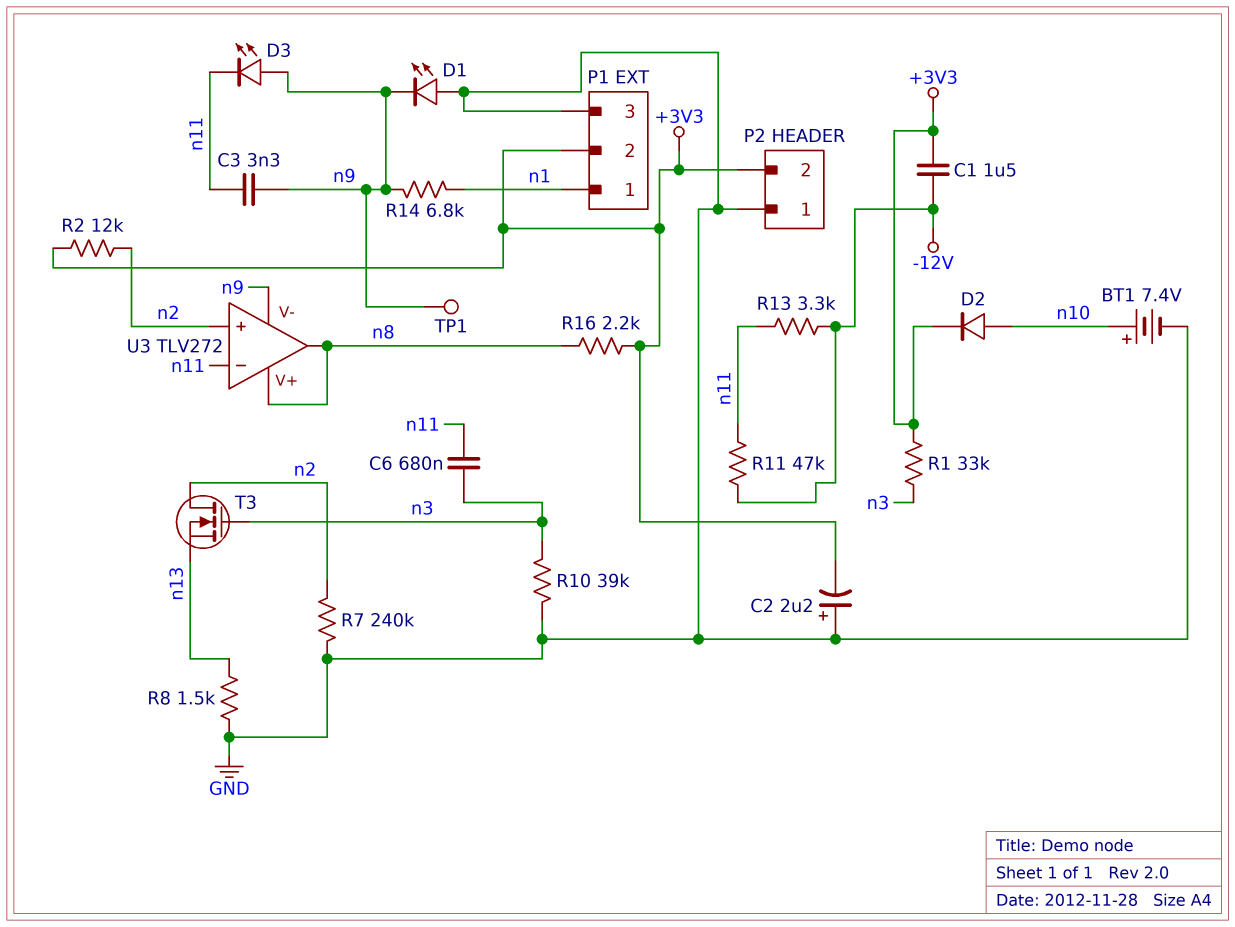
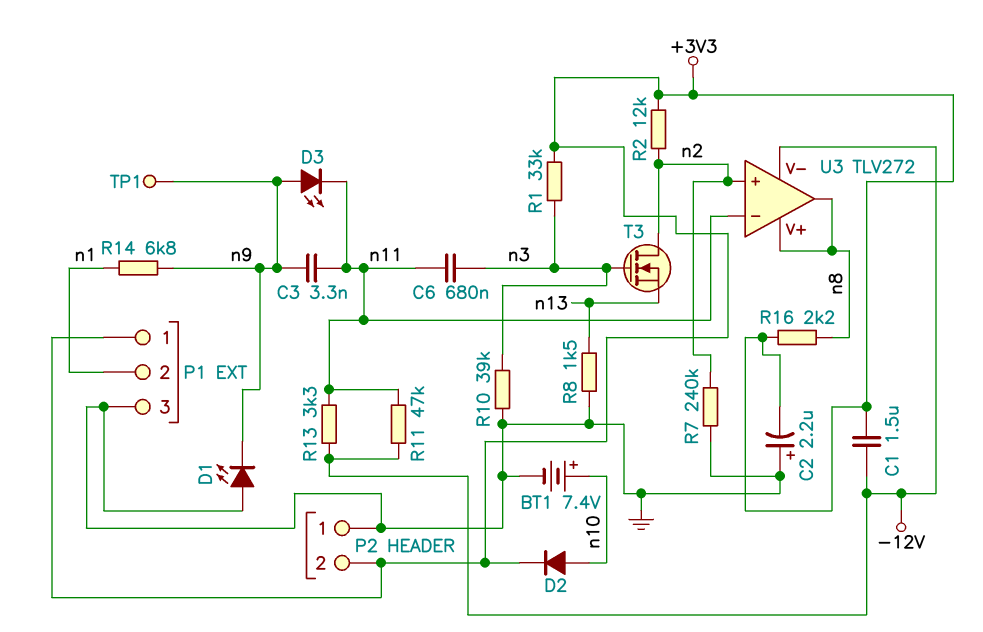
P1 pin 1: n1 -> +3V3
P1 pin 2: +3V3 -> n1
U3 pin V-: n9 -> -12V

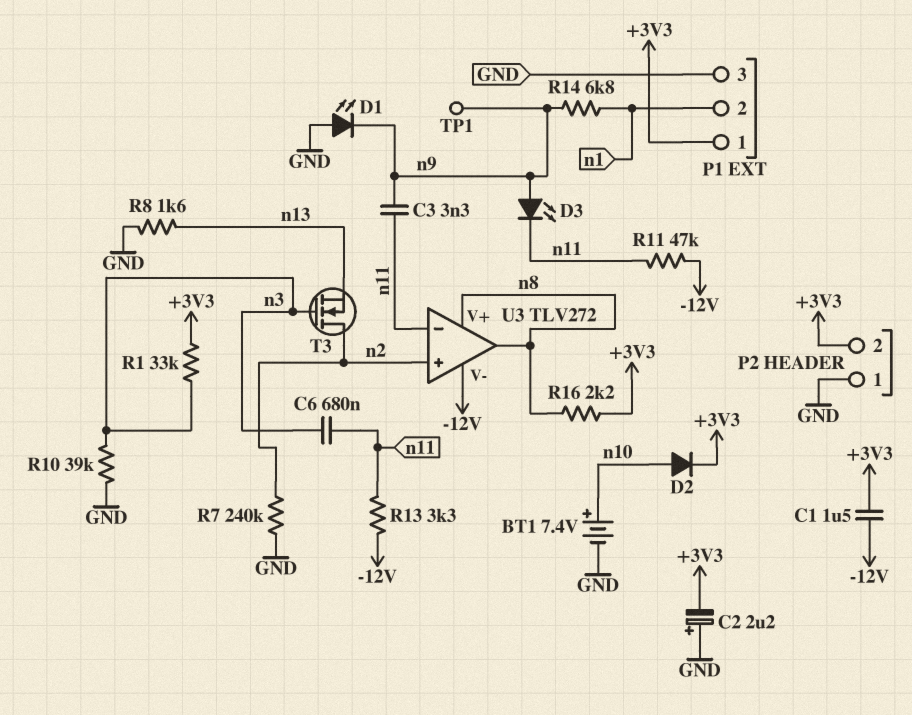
R2: 12k (+3V3, n2) -> none
R8: 1.5k (GND, n13) -> 1.6k (GND, n13)

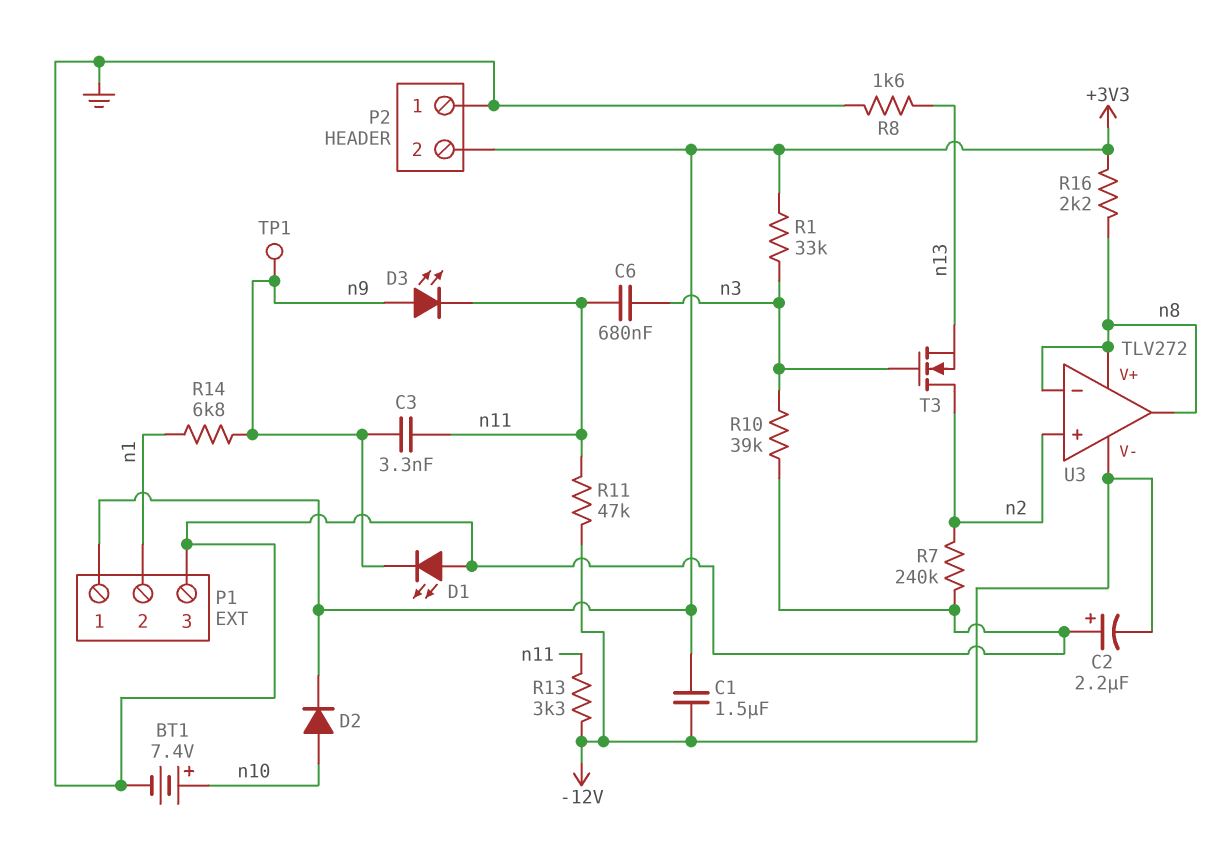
C2: 2.2uF (plus GND, minus +3V3) -> 2.2uF (plus GND, minus -12V)
U3 pin in-: n11 -> n8

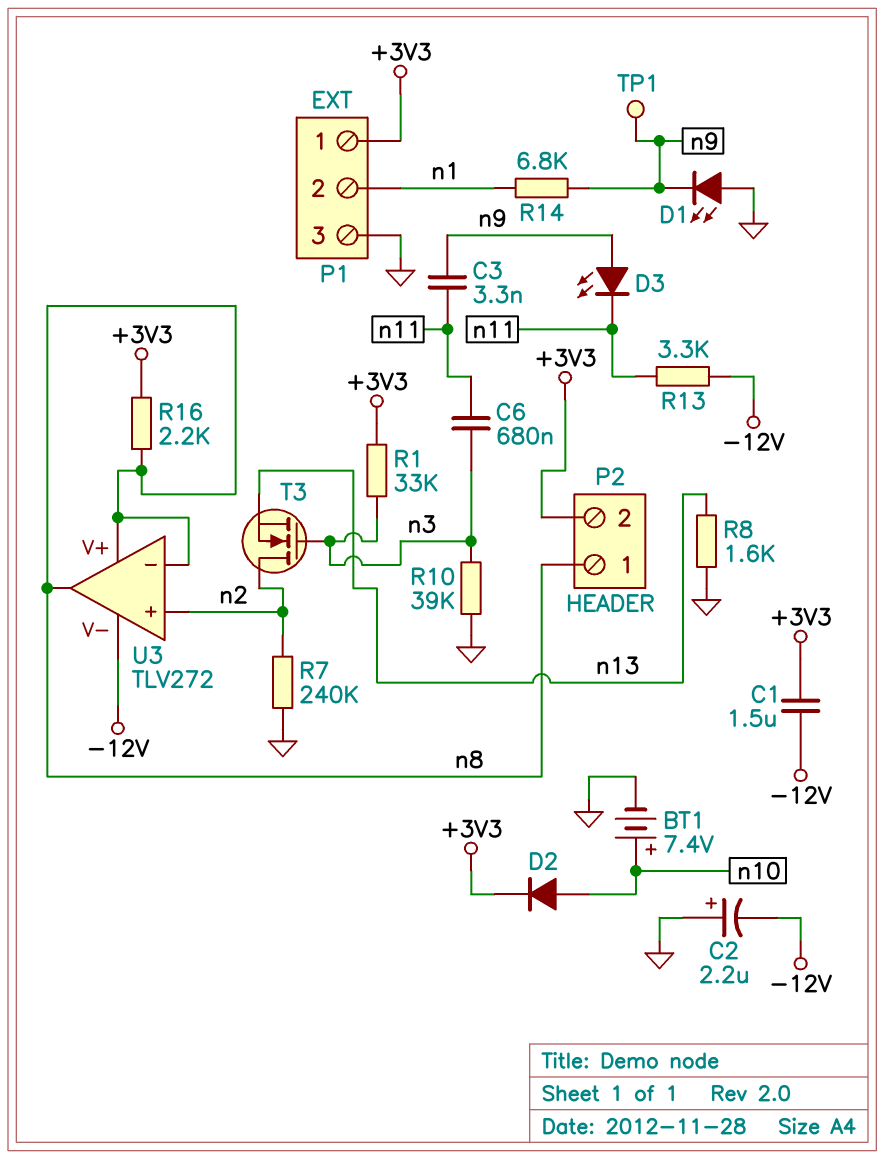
P2 pin 1: GND -> n8
R11: 47k (-12V, n11) -> none

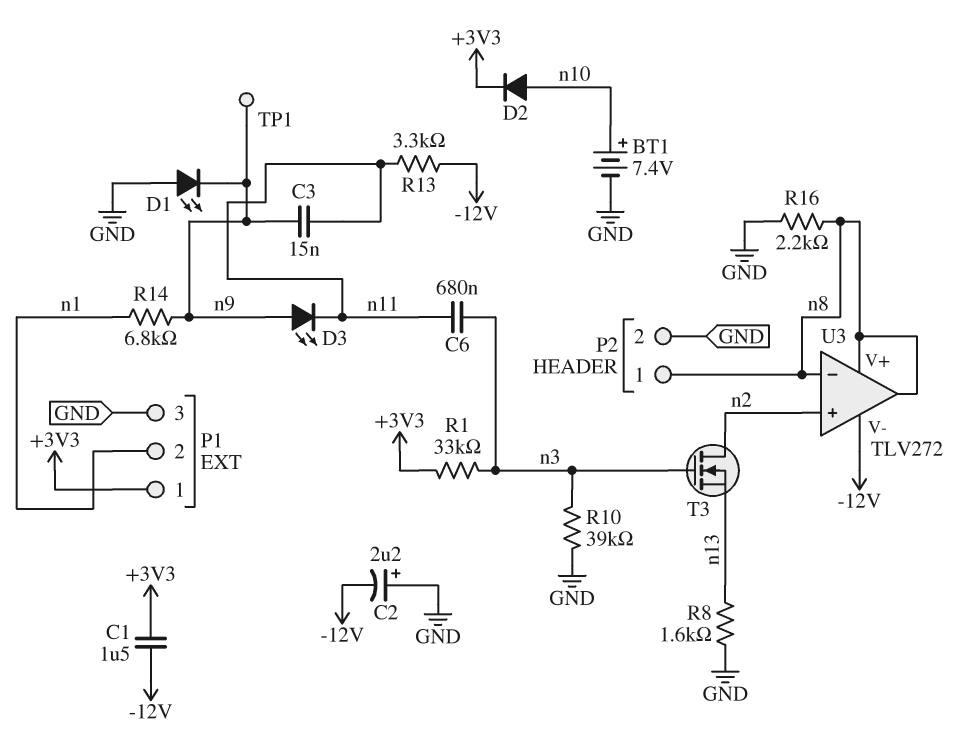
C3: 3.3nF (n9, n11) -> 15nF (n9, n11)
P2 pin 2: +3V3 -> GND
R7: 240k (GND, n2) -> none
R16: 2.2k (+3V3, n8) -> 2.2k (GND, n8)

